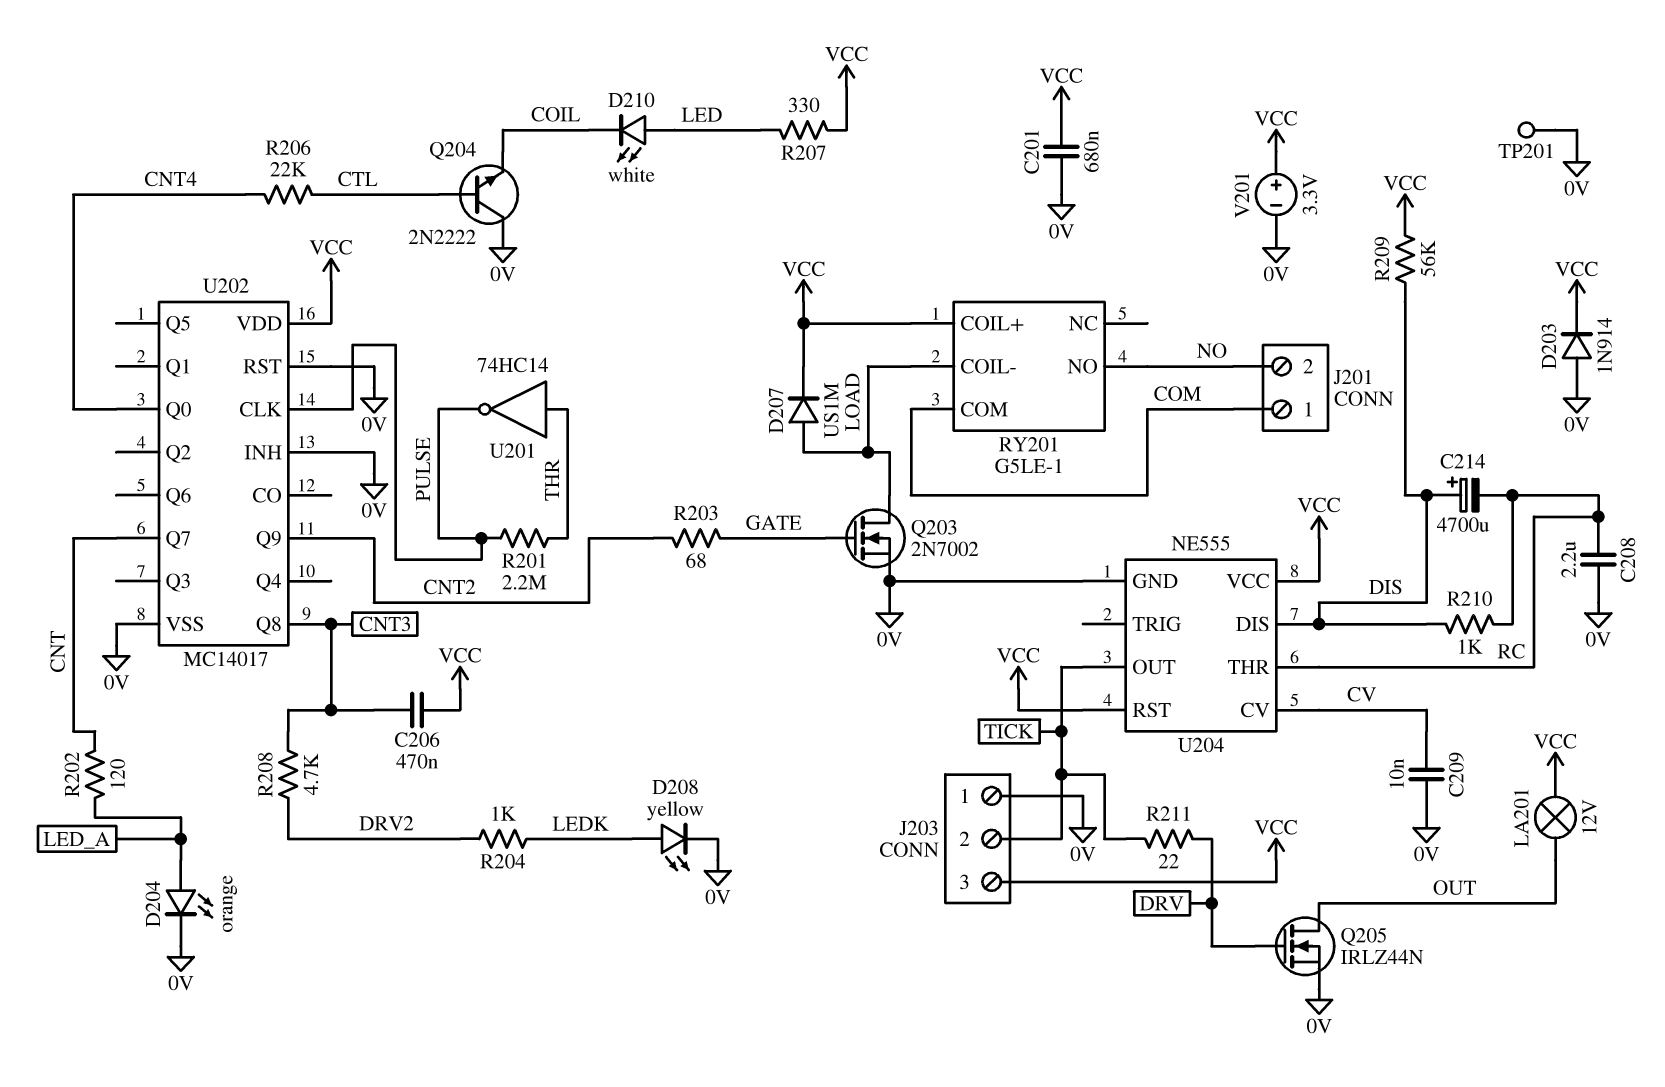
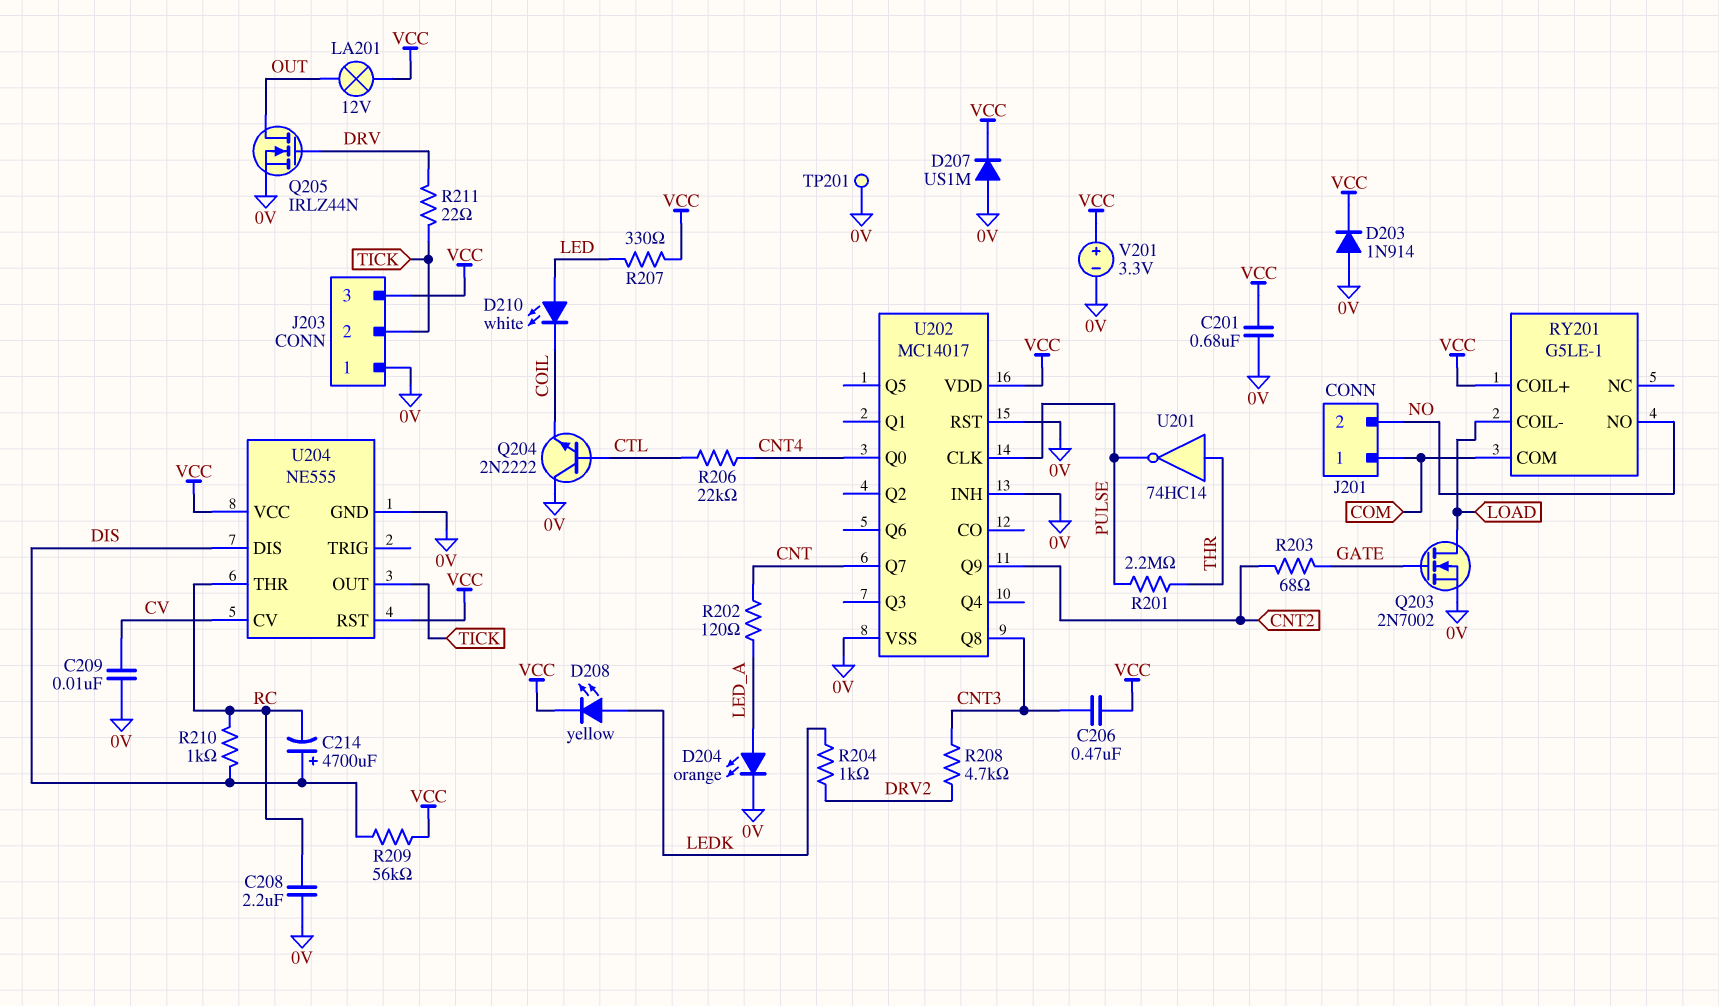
D207: diode US1M (A LOAD, K VCC) -> diode US1M (A 0V, K VCC)
D208: LED yellow (A LEDK, K 0V) -> LED yellow (A LEDK, K VCC)

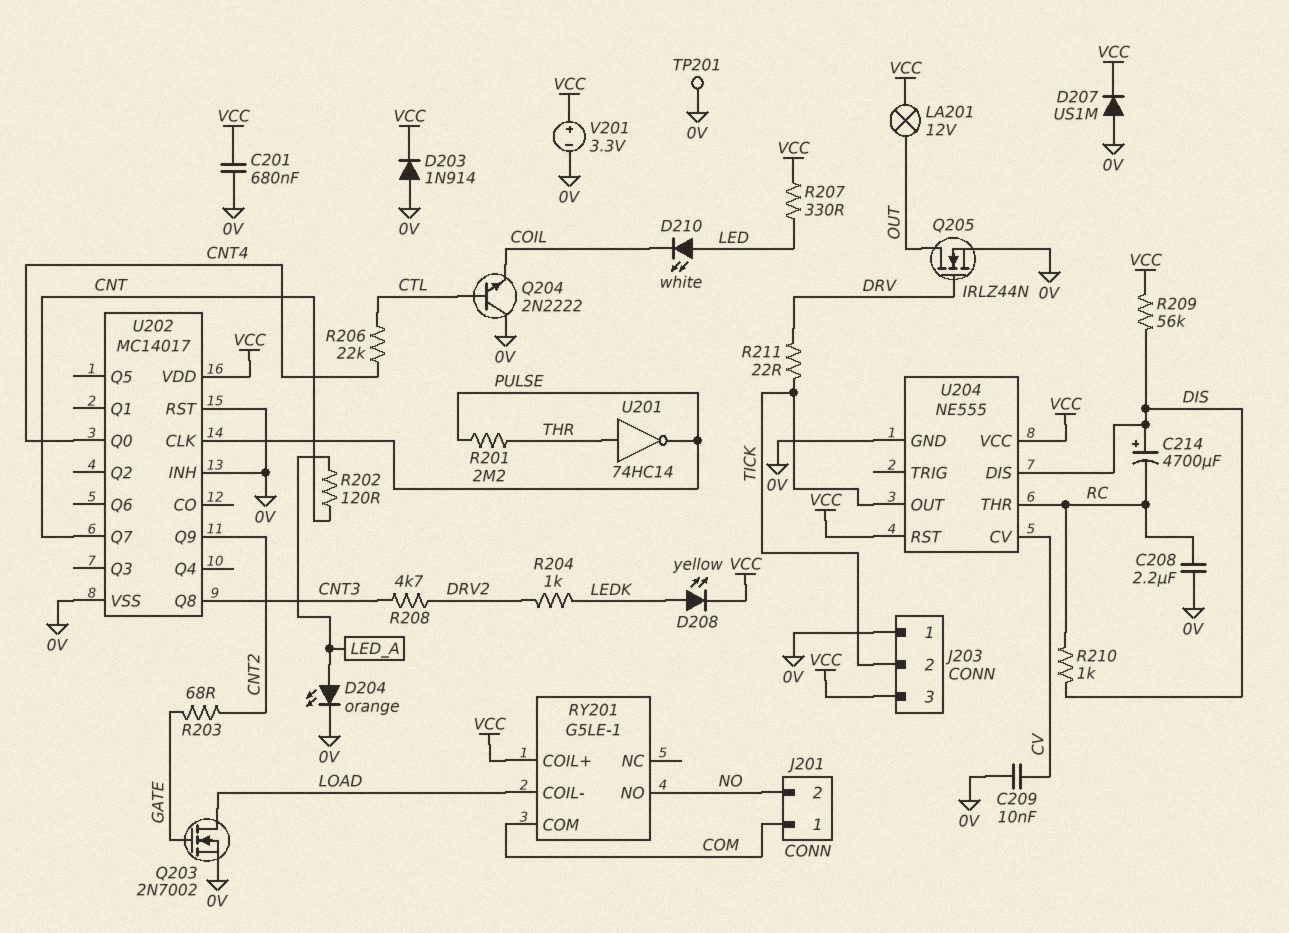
C206: 470nF (CNT3, VCC) -> none

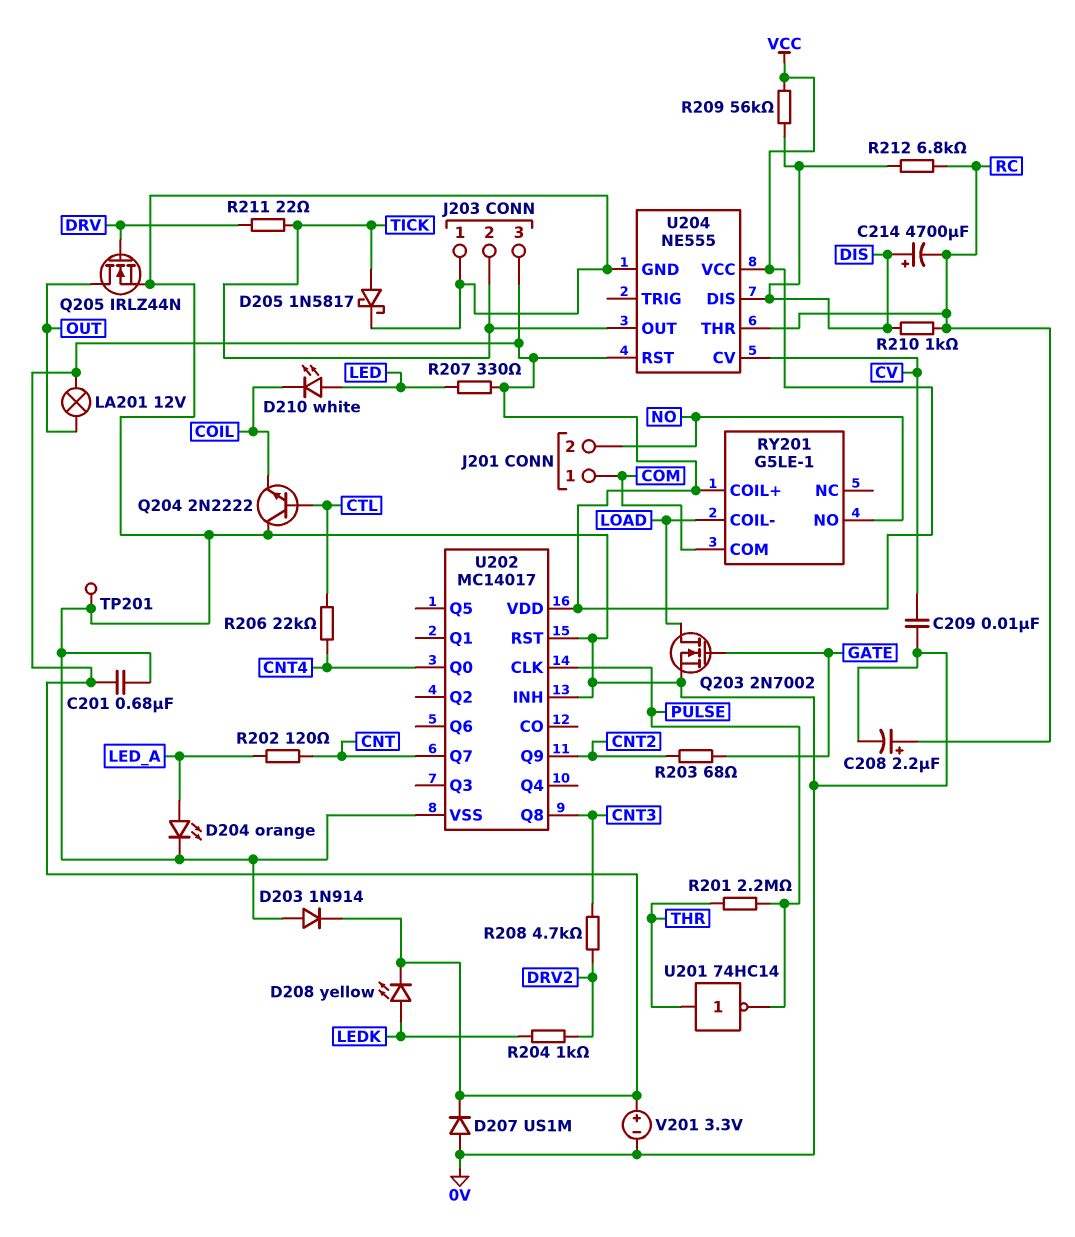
C208: 2.2uF (0V, RC) -> 2.2uF (plus RC, minus 0V)
D205: none -> schottky 1N5817 (A TICK, K 0V)
R212: none -> 6.8k (DIS, RC)

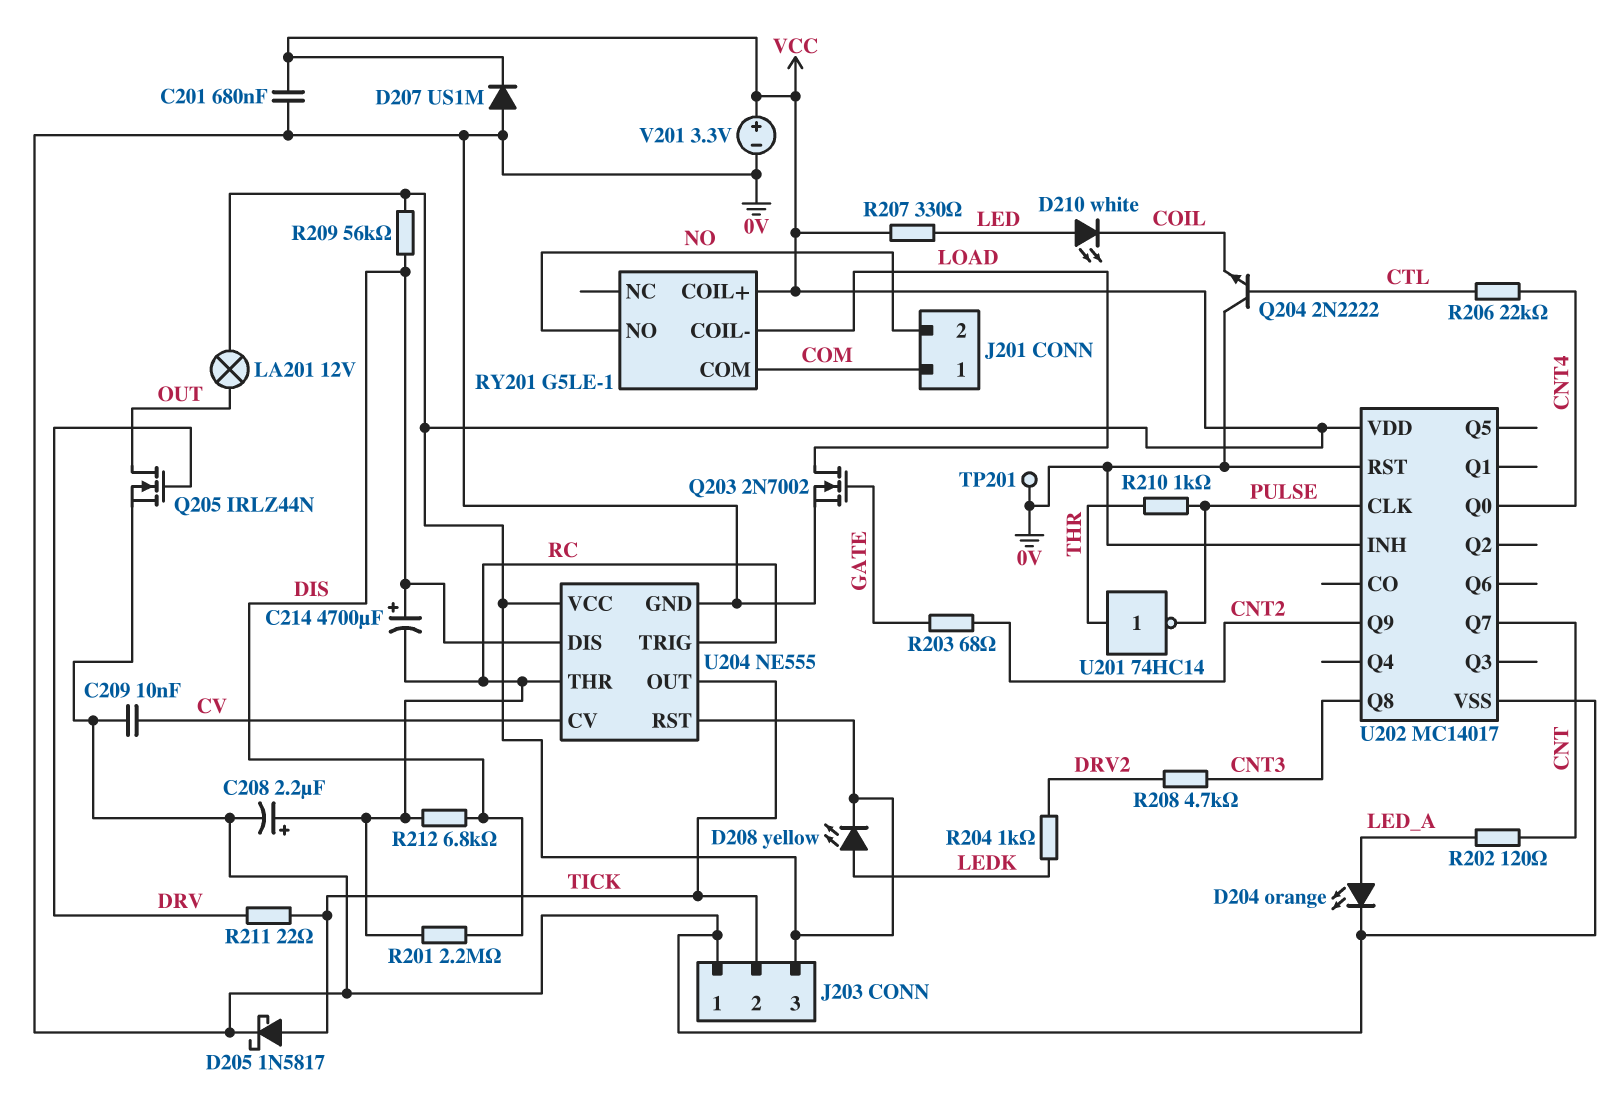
D203: diode 1N914 (A 0V, K VCC) -> none
R201: 2.2M (PULSE, THR) -> 2.2M (DIS, RC)
R210: 1k (DIS, RC) -> 1k (PULSE, THR)
U204 pin TRIG: none -> RC

